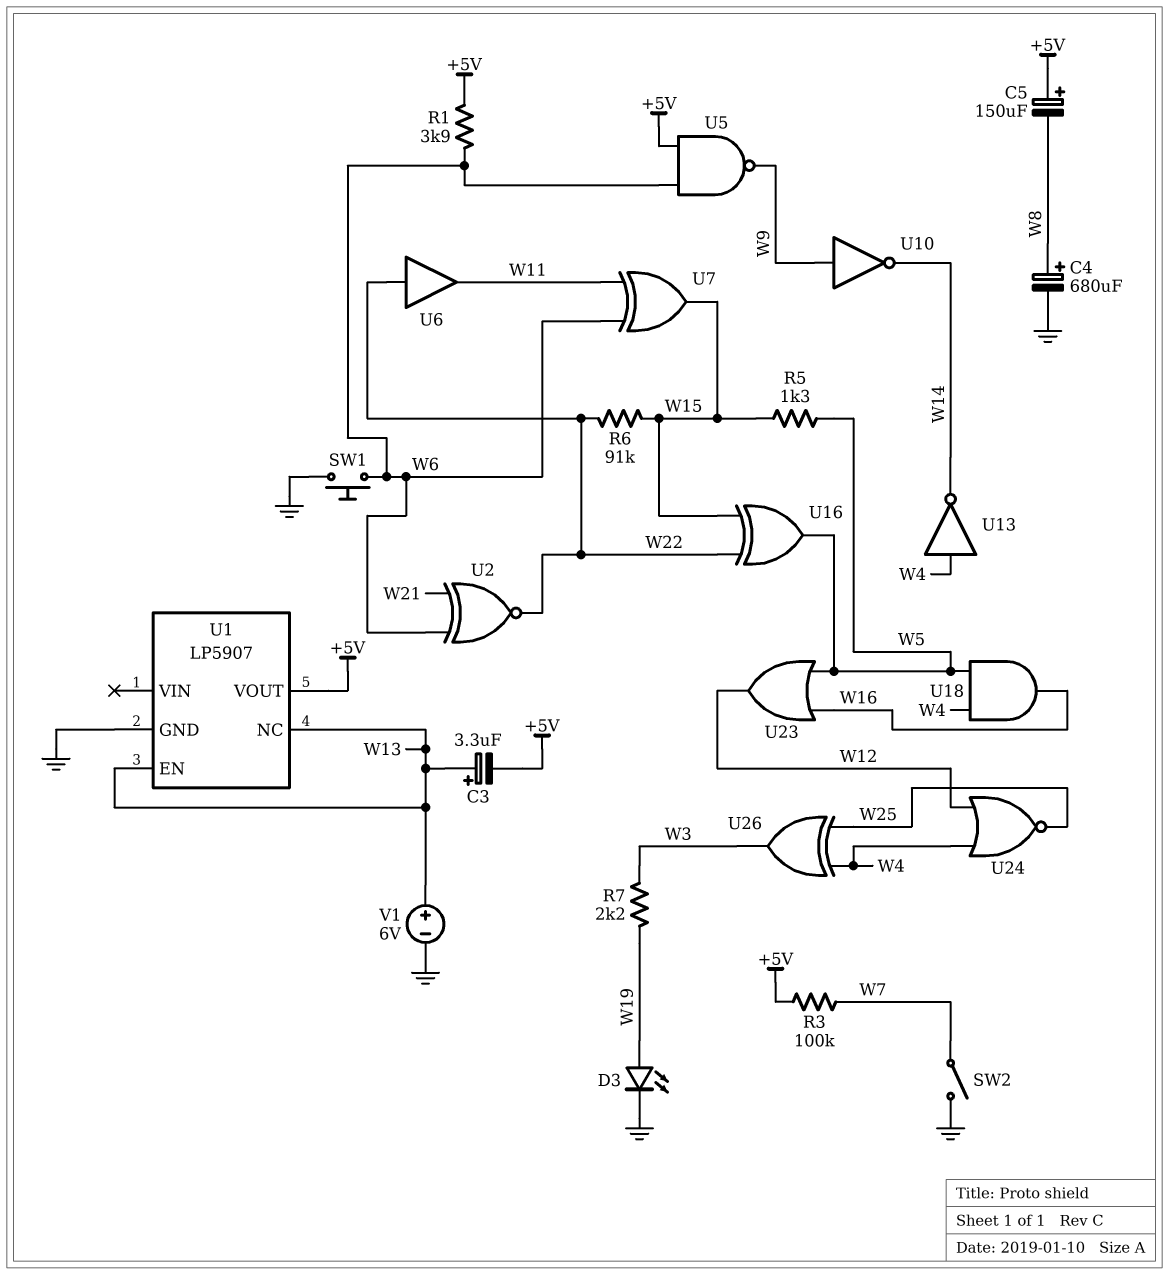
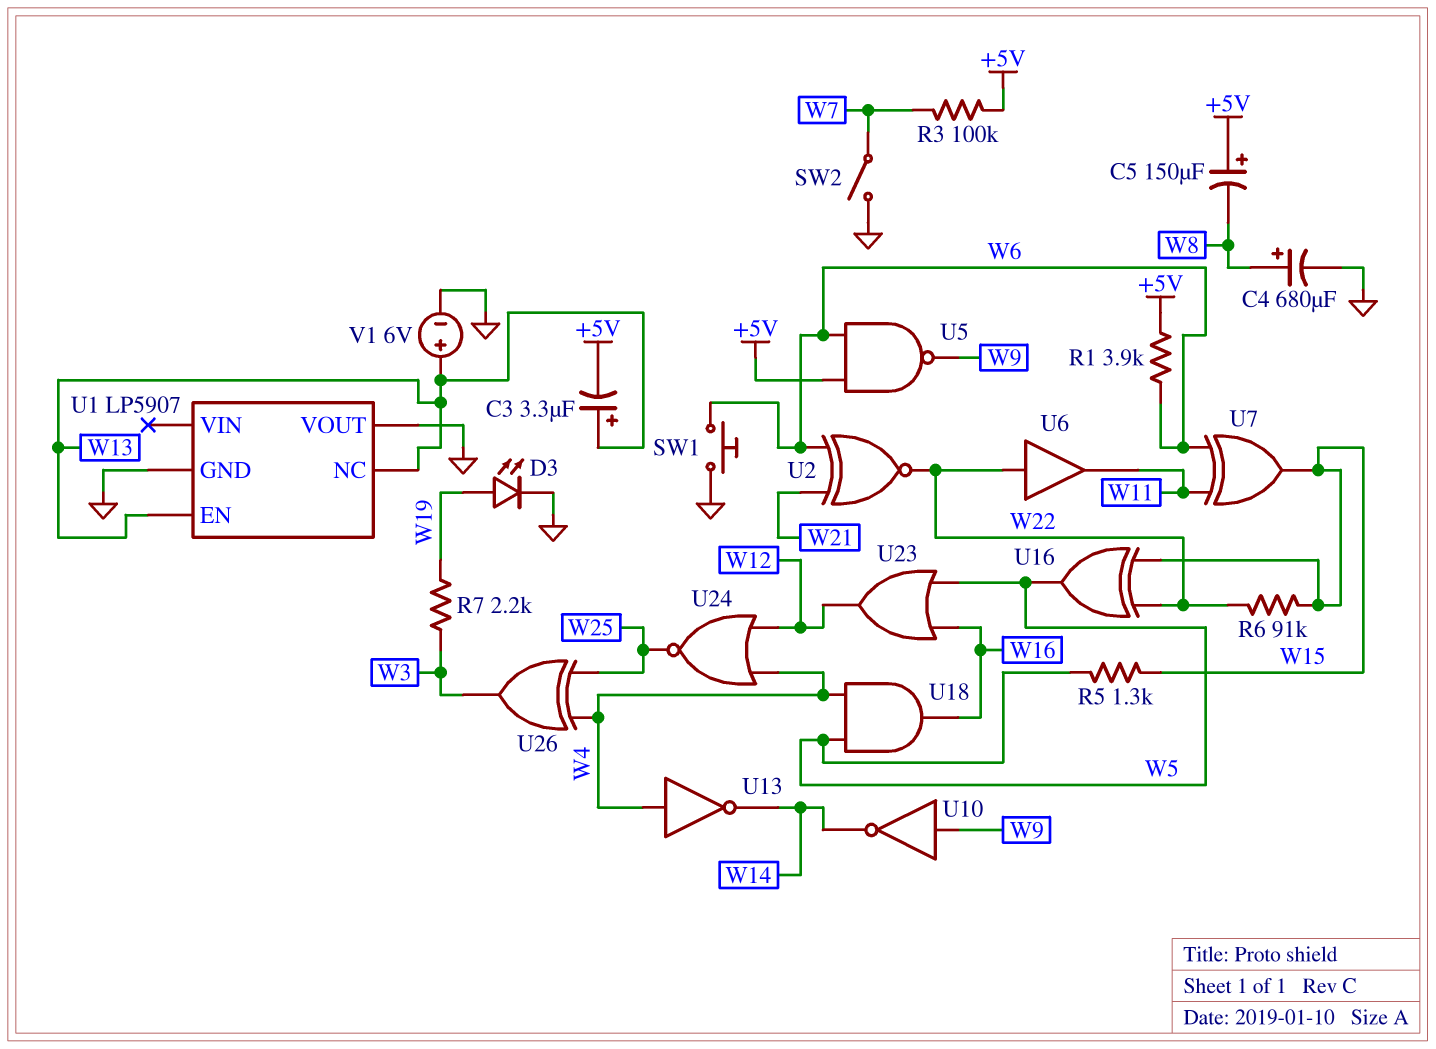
U1 pin VOUT: +5V -> GND

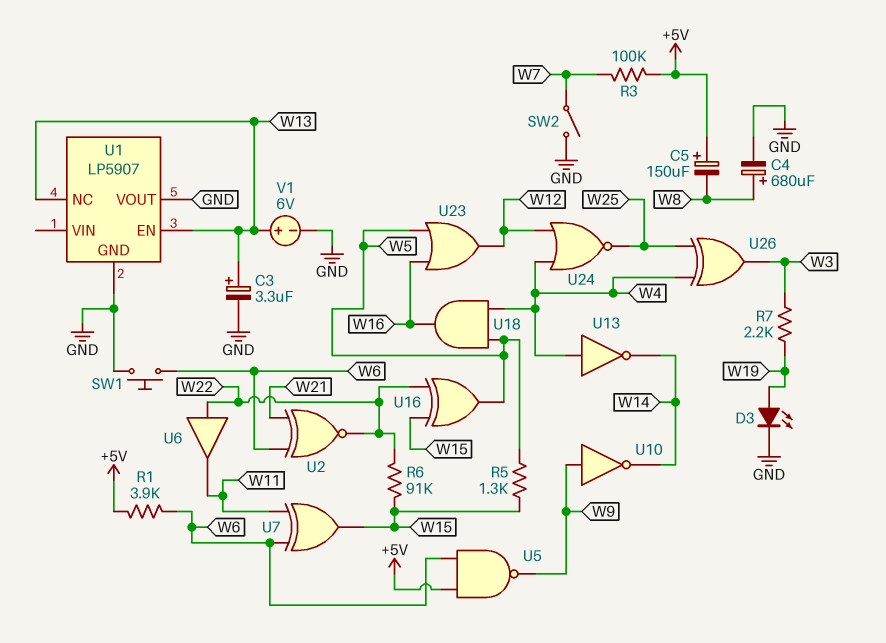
C3: 3.3uF (plus W13, minus +5V) -> 3.3uF (plus W13, minus GND)

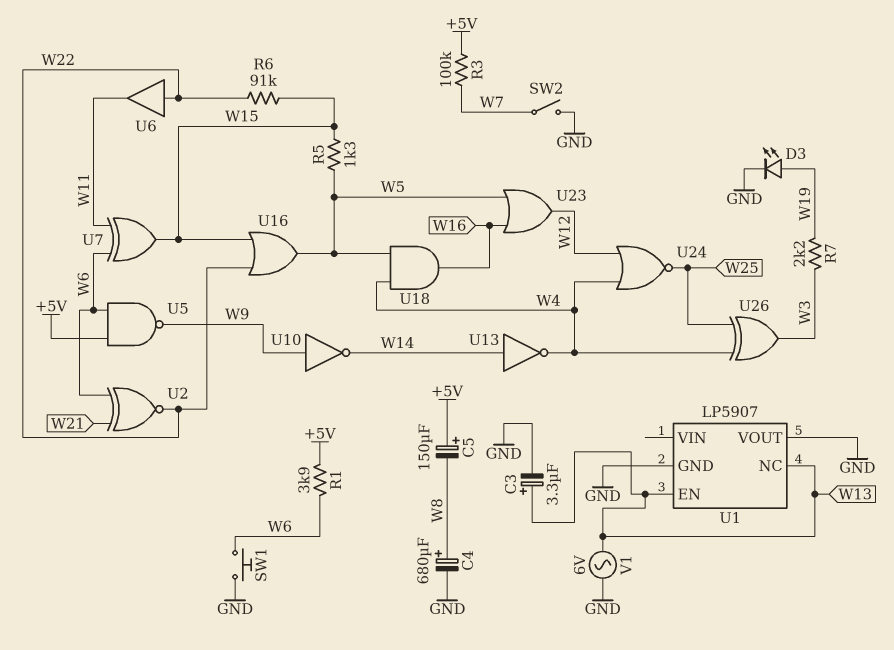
U13: NOT (in W4, out W14) -> NOT (in W14, out W4)
U16: XOR (in W15, in W22, out W5) -> OR (in W15, in W22, out W5)
V1: 6V (plus W13, minus GND) -> AC 6V (GND, W13)

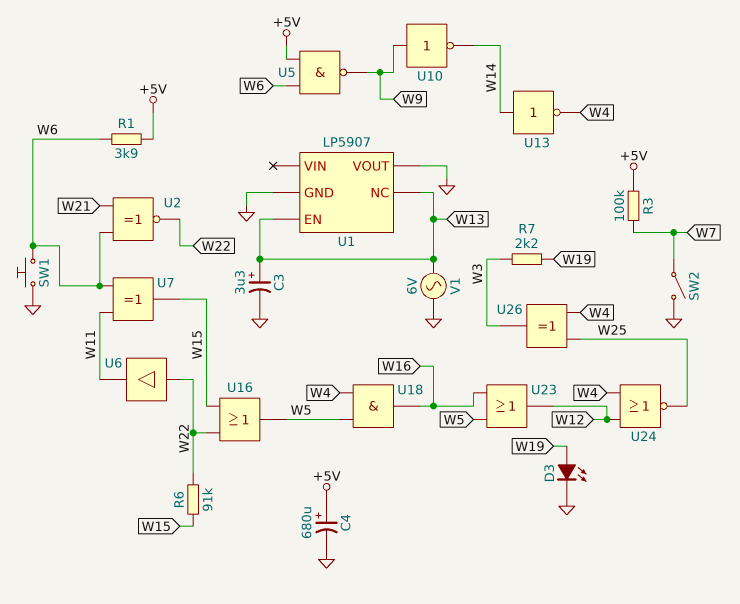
C4: 680uF (plus W8, minus GND) -> 680uF (plus +5V, minus GND)
C5: 150uF (plus +5V, minus W8) -> none
R5: 1.3k (W5, W15) -> none

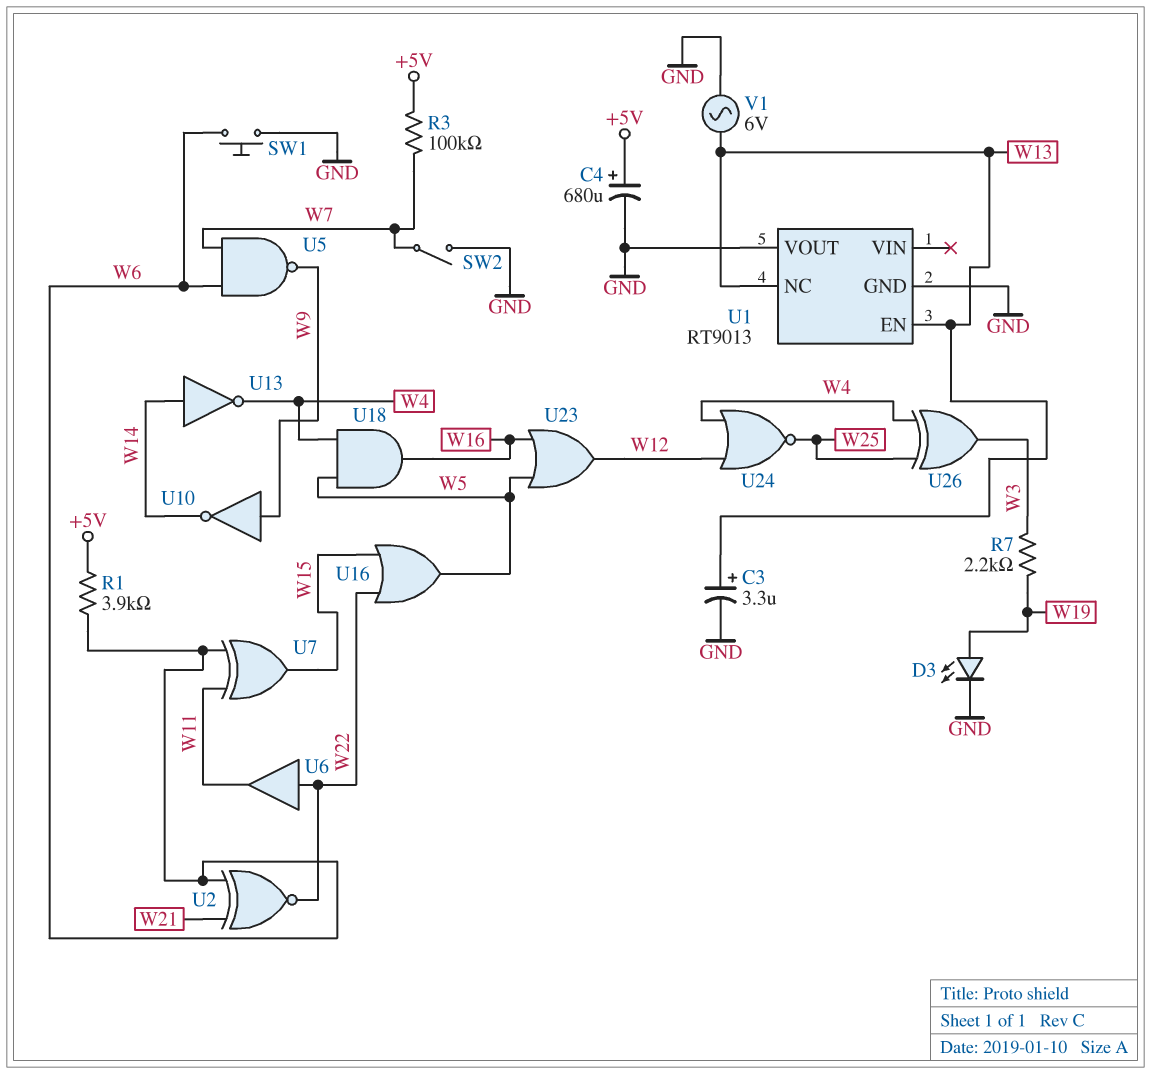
R6: 91k (W15, W22) -> none
U1: LP5907 -> RT9013
U5: NAND (in +5V, in W6, out W9) -> NAND (in W6, in W7, out W9)

